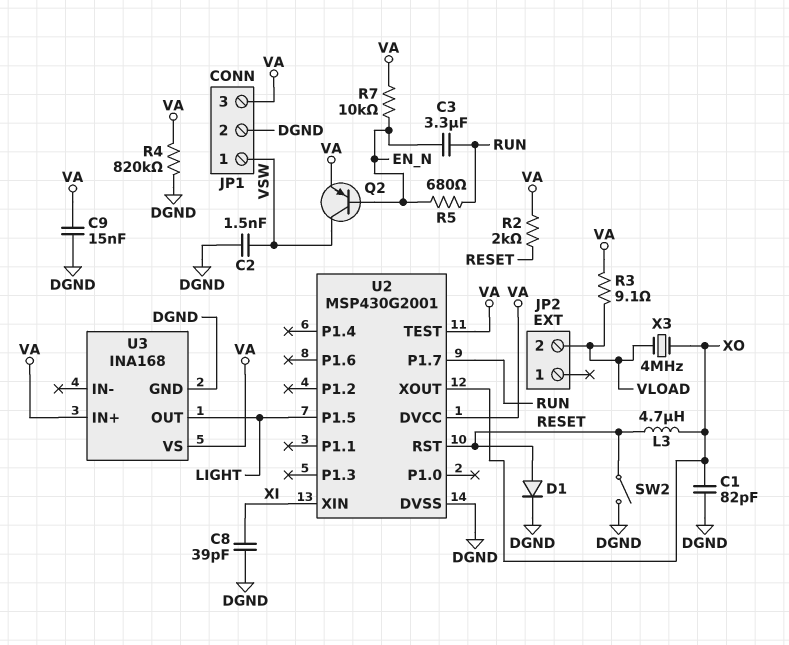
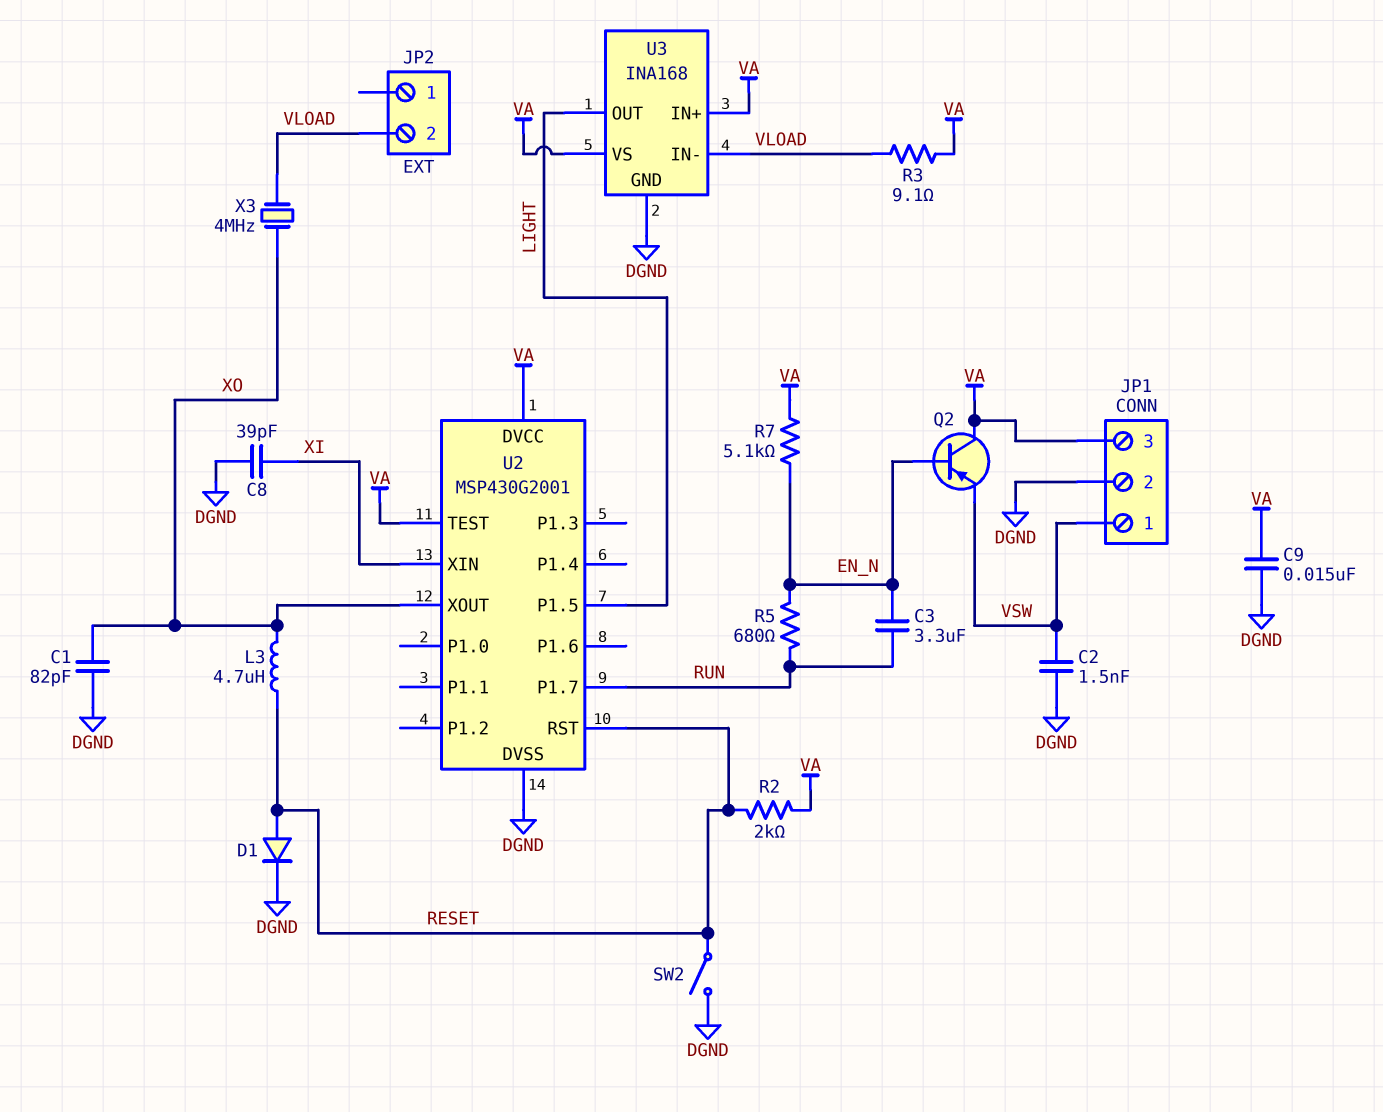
Q2: PNP (B EN_N, C VSW, E VA) -> PNP (B EN_N, C VA, E VSW)
R4: 820k (DGND, VA) -> none
R7: 10k (EN_N, VA) -> 5.1k (EN_N, VA)
U3 pin IN-: none -> VLOAD

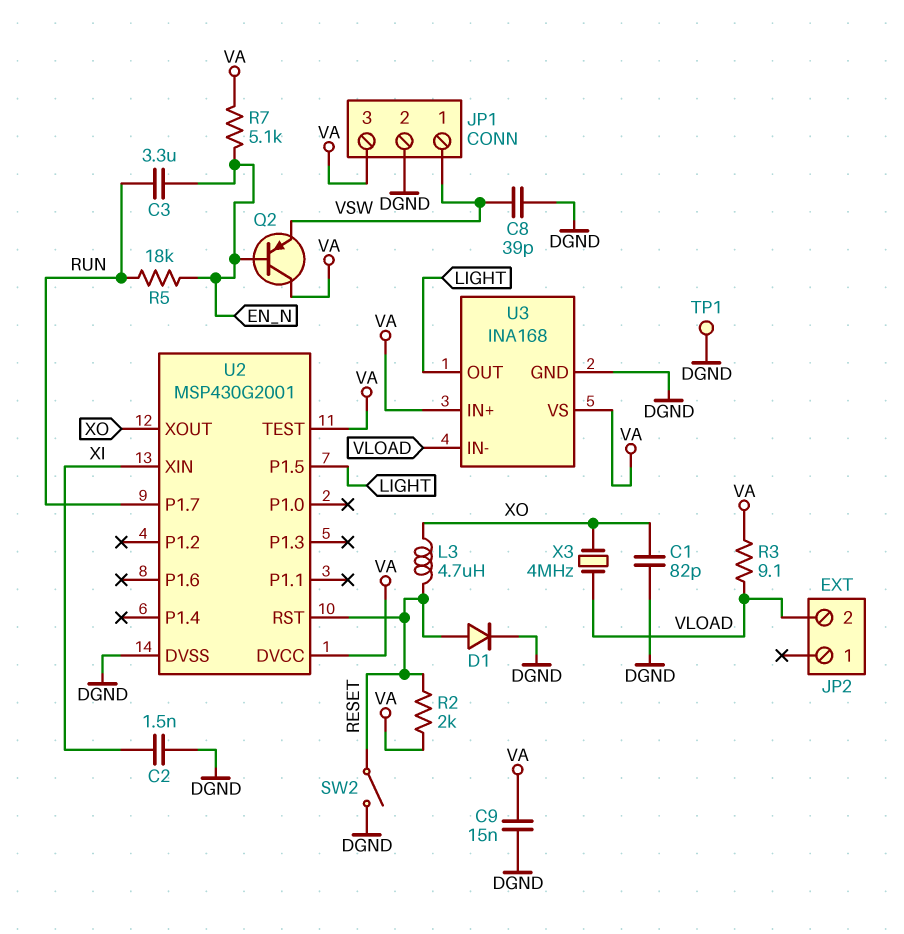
C2: 1.5nF (DGND, VSW) -> 1.5nF (DGND, XI)
C8: 39pF (DGND, XI) -> 39pF (DGND, VSW)
R5: 680 (EN_N, RUN) -> 18k (EN_N, RUN)
TP1: none -> test point (DGND)

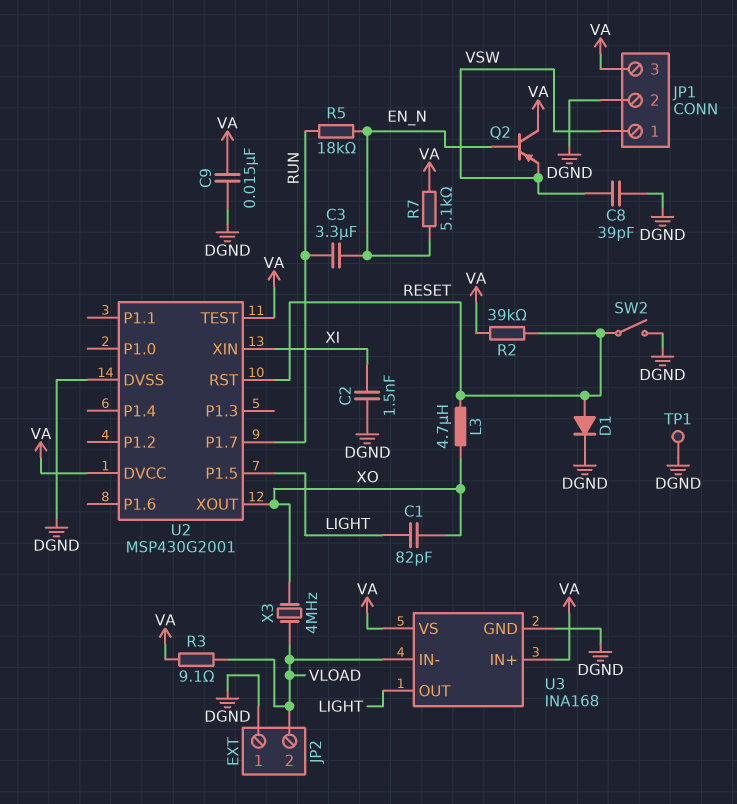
C1: 82pF (DGND, XO) -> 82pF (LIGHT, XO)
JP2 pin 1: none -> DGND
R2: 2k (RESET, VA) -> 39k (RESET, VA)

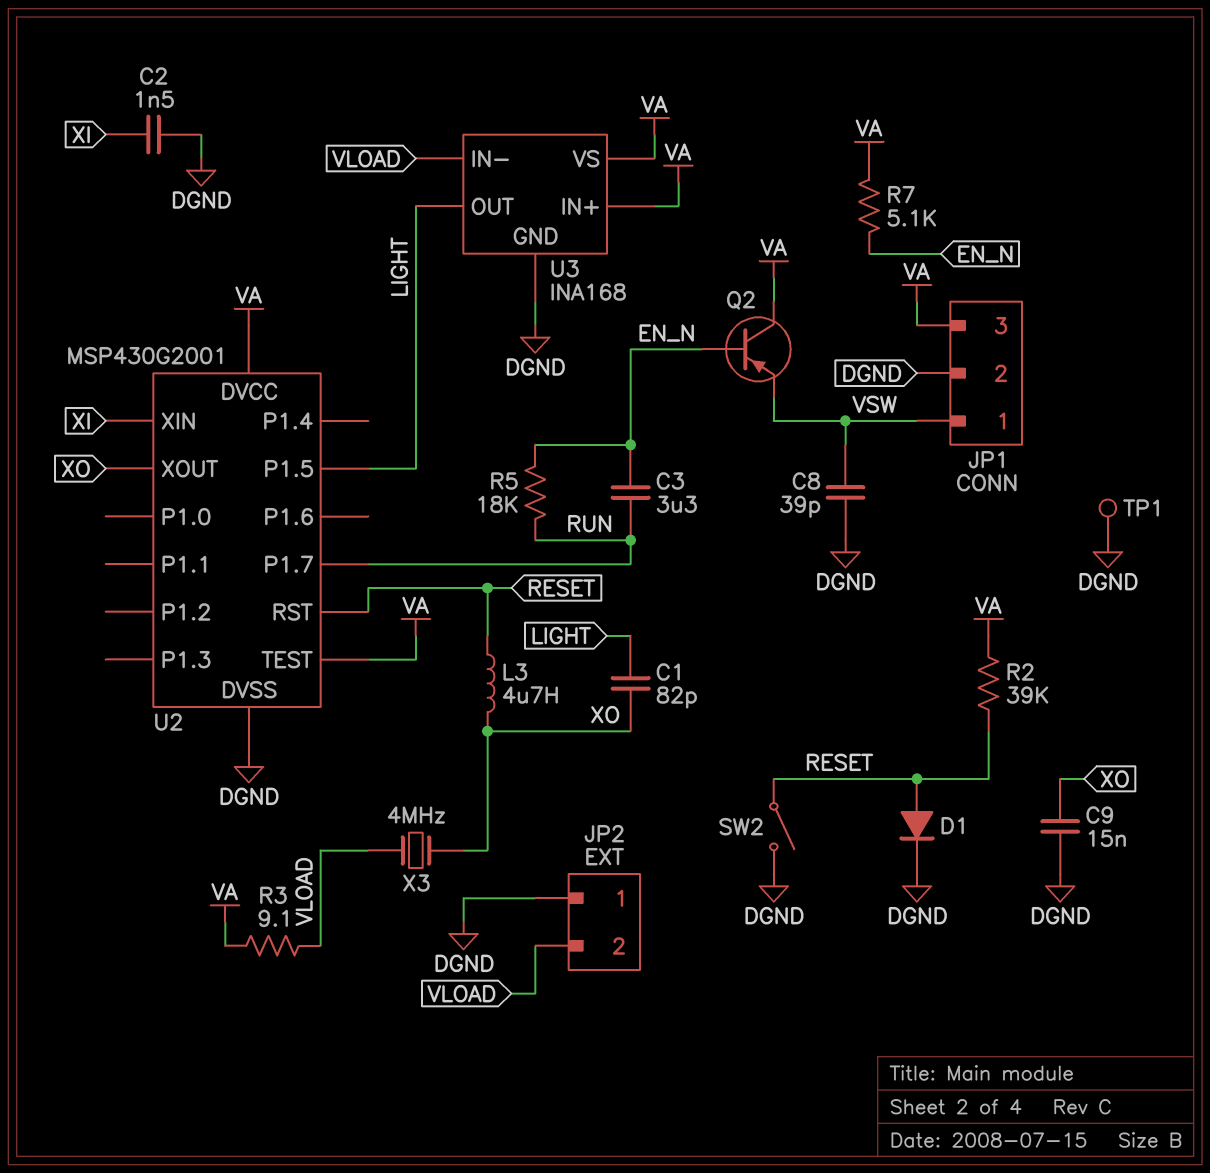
C9: 15nF (DGND, VA) -> 15nF (DGND, XO)

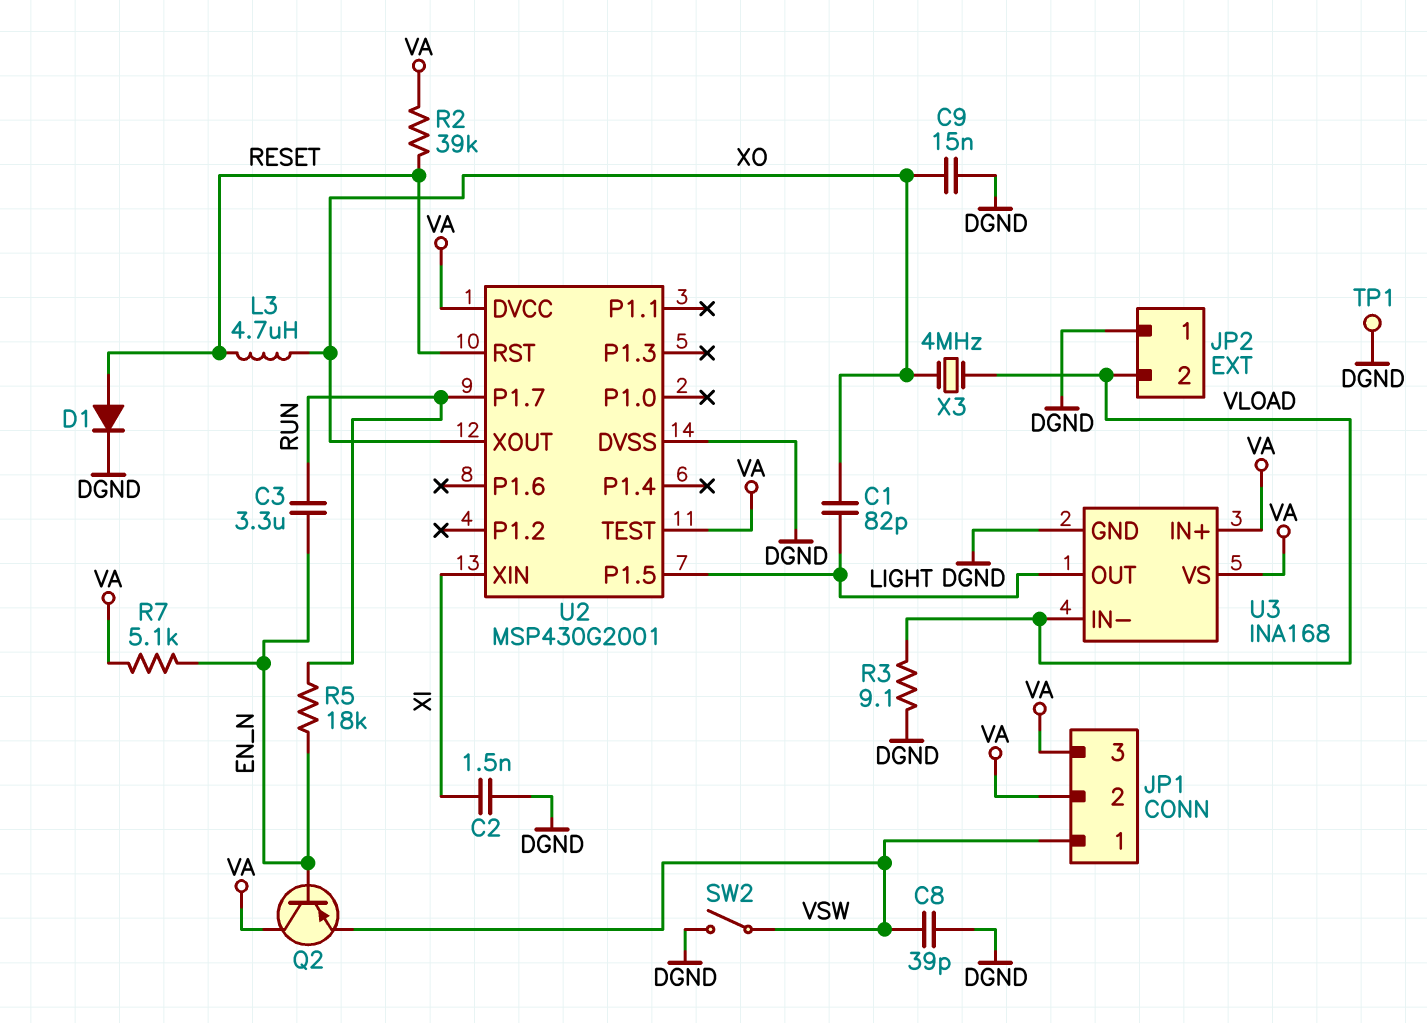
JP1 pin 2: DGND -> VA
R3: 9.1 (VA, VLOAD) -> 9.1 (DGND, VLOAD)
SW2: switch (DGND, RESET) -> switch (DGND, VSW)

